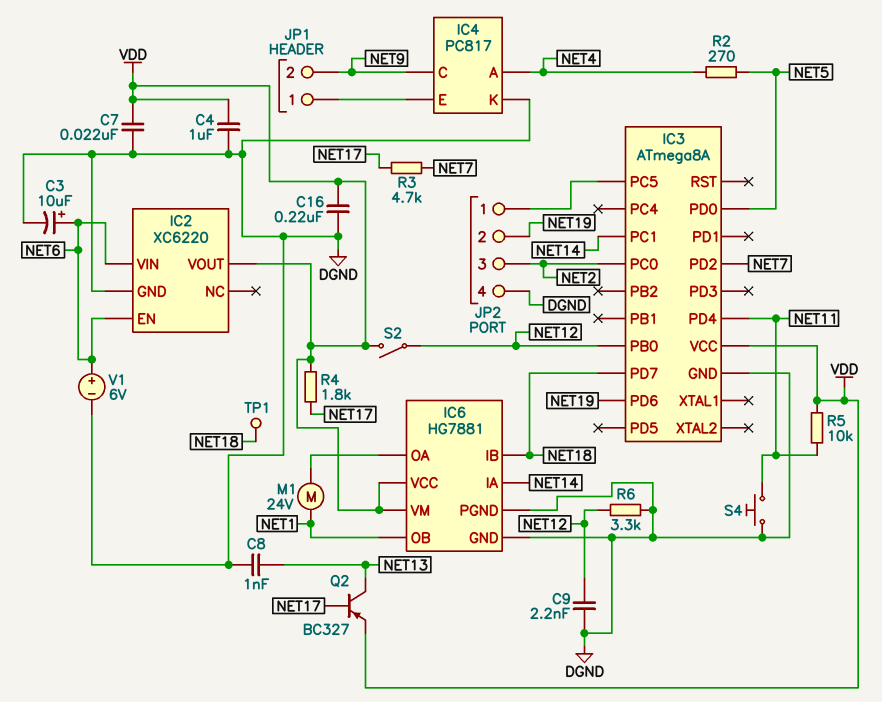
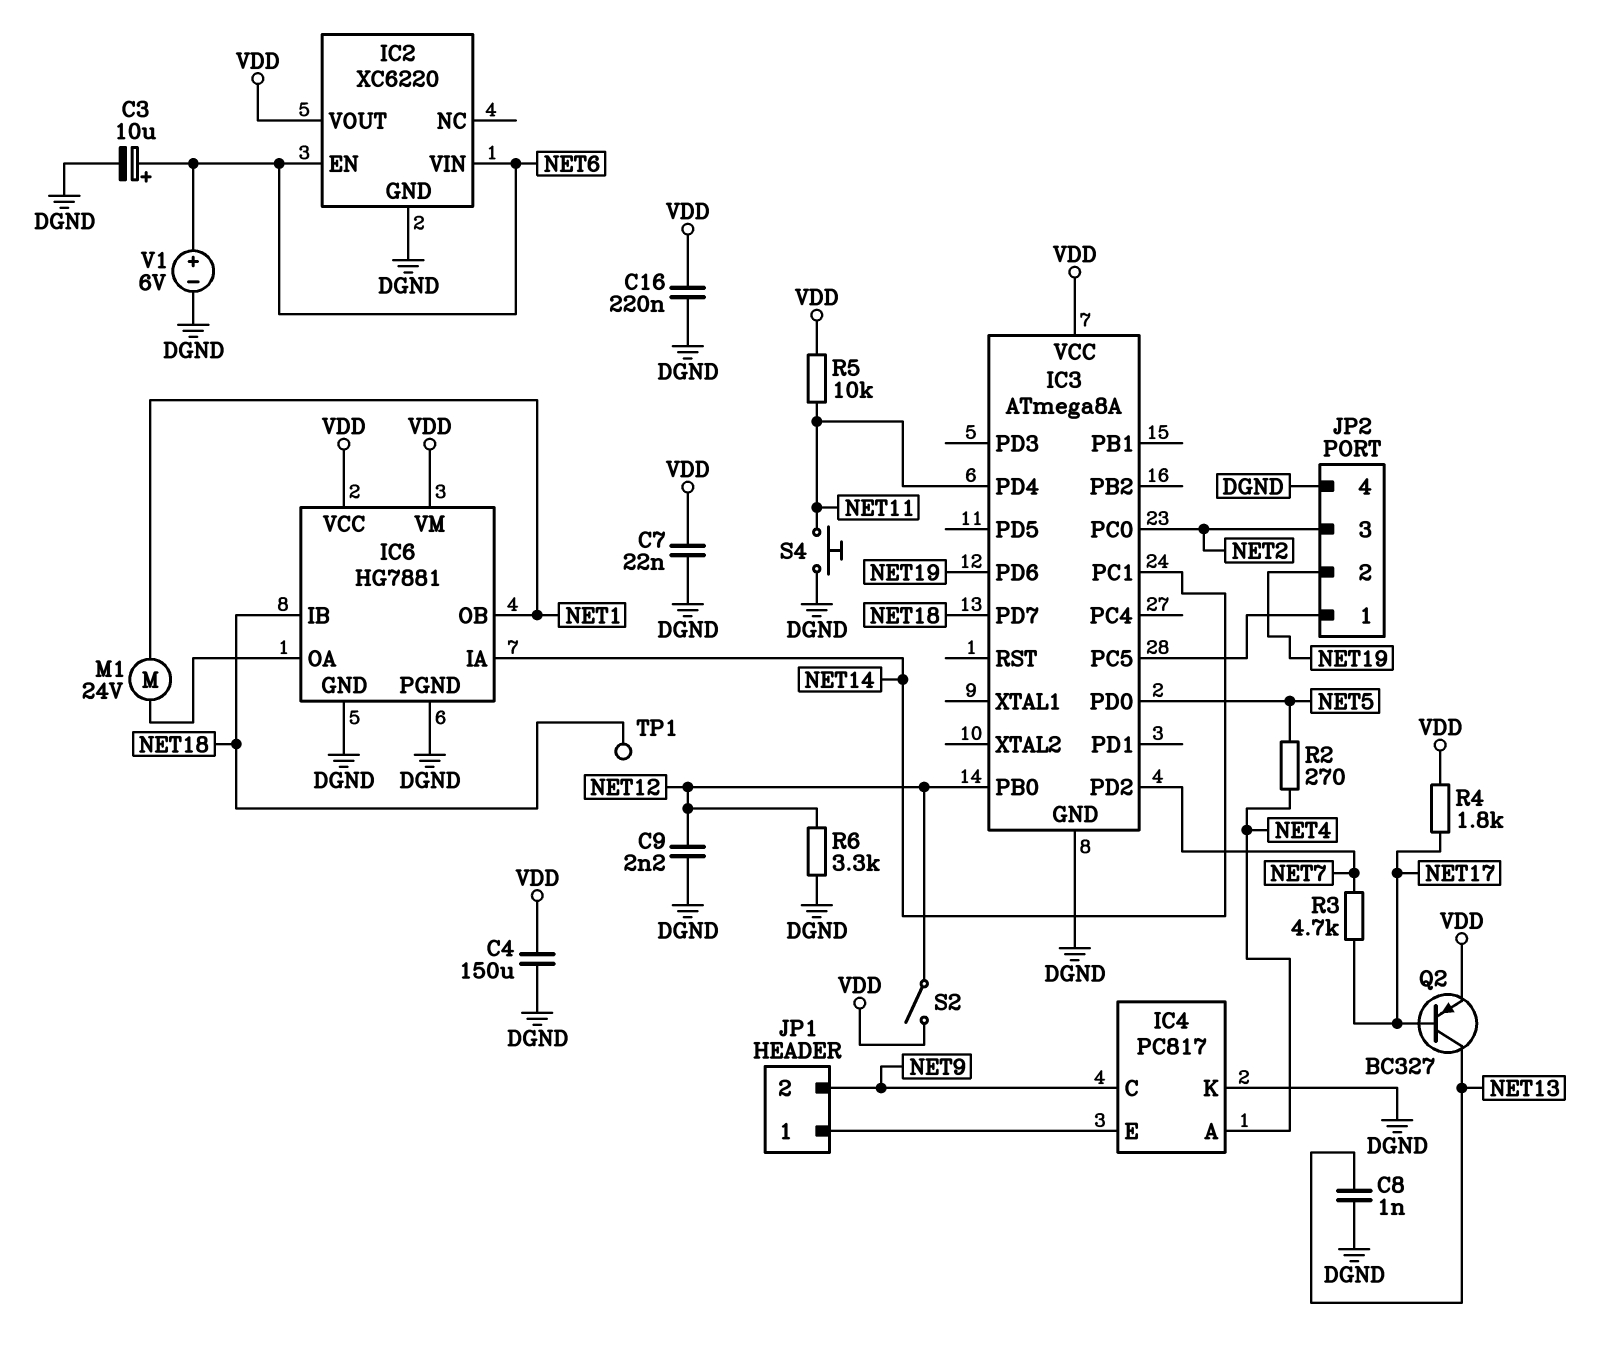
C4: 1uF (DGND, VDD) -> 150uF (DGND, VDD)

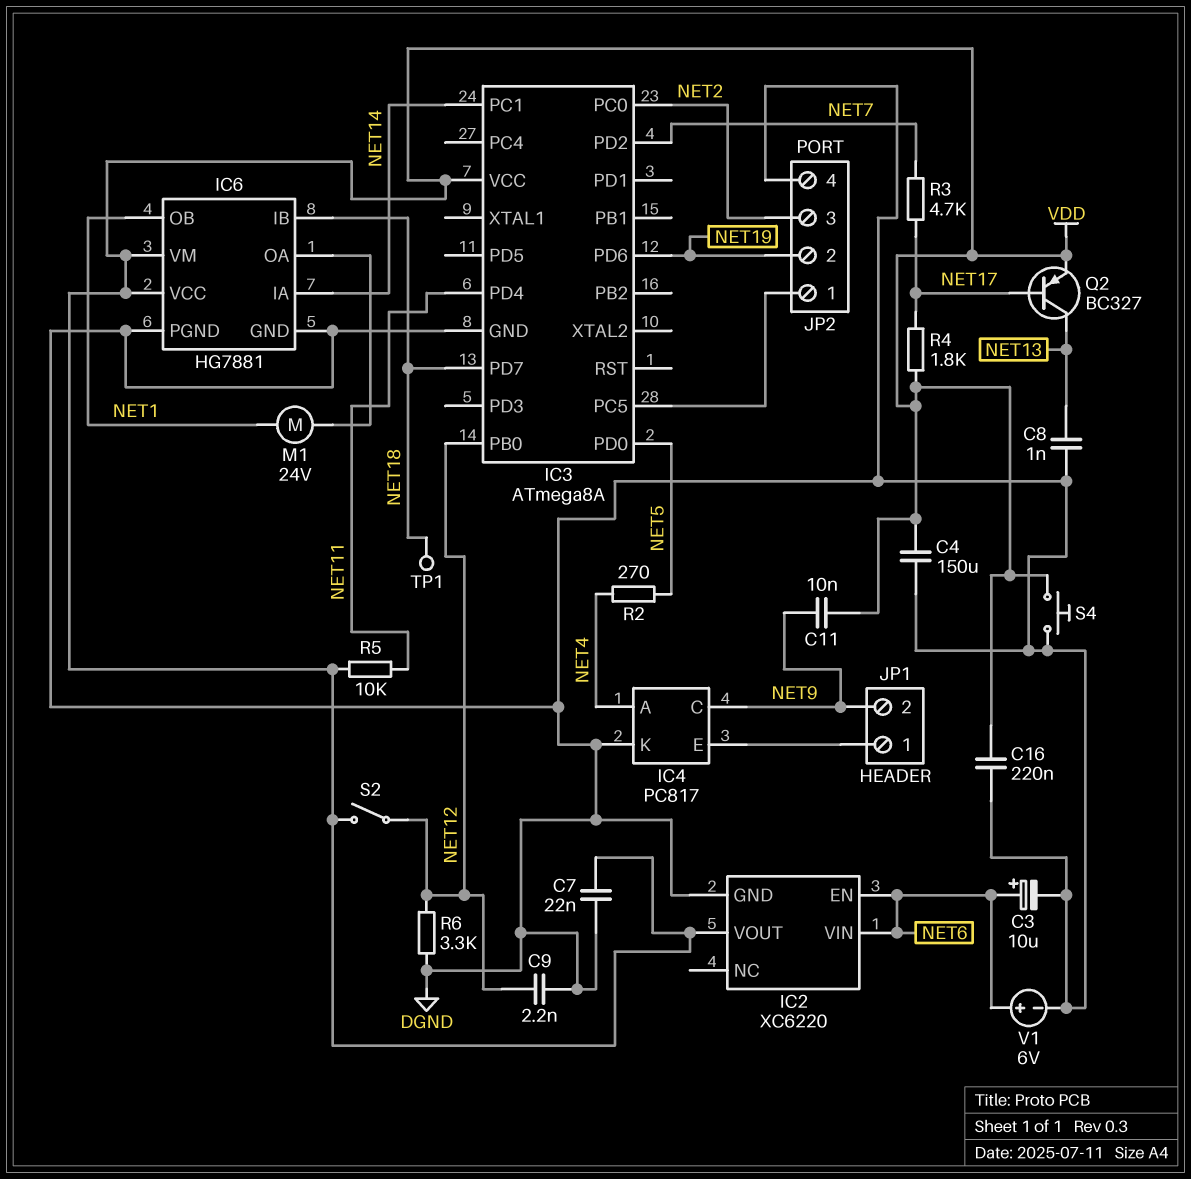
C11: none -> 10nF (NET9, VDD)
S4: button (DGND, NET11) -> button (DGND, VDD)

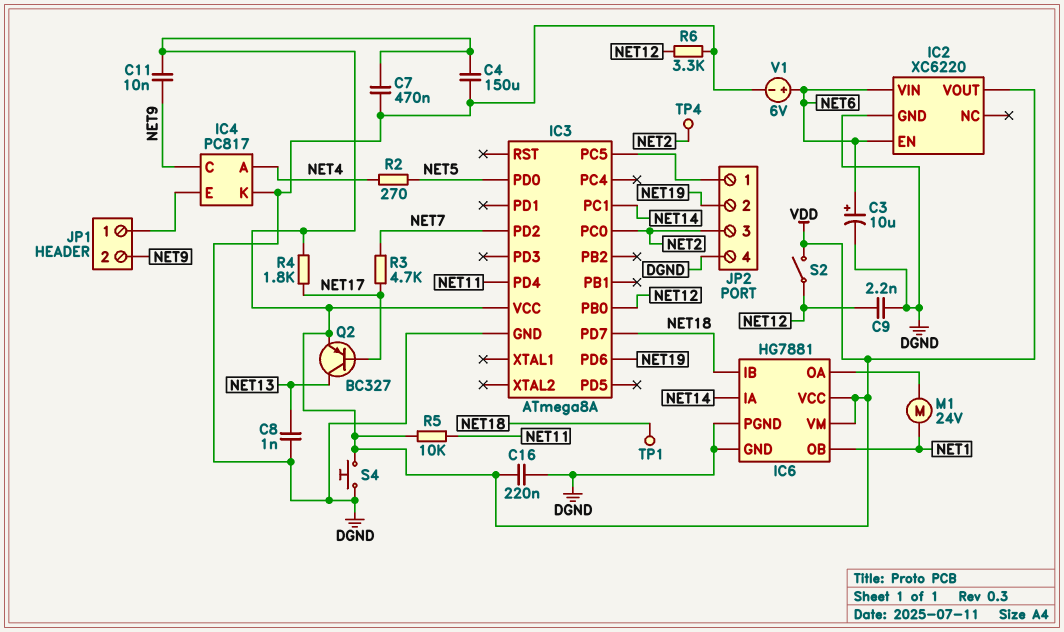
C7: 22nF (DGND, VDD) -> 470nF (DGND, VDD)
TP4: none -> test point (NET2)

